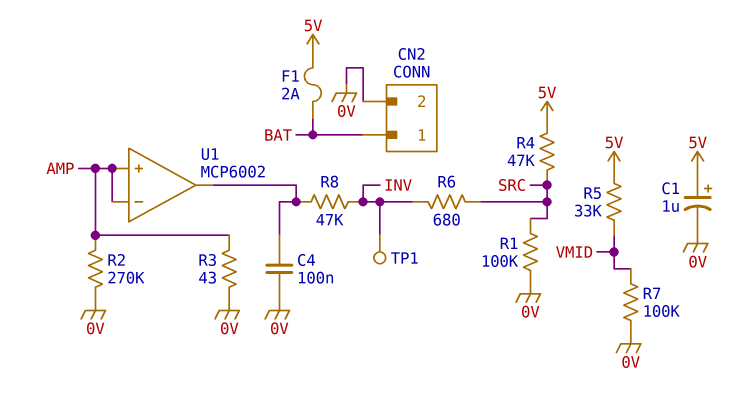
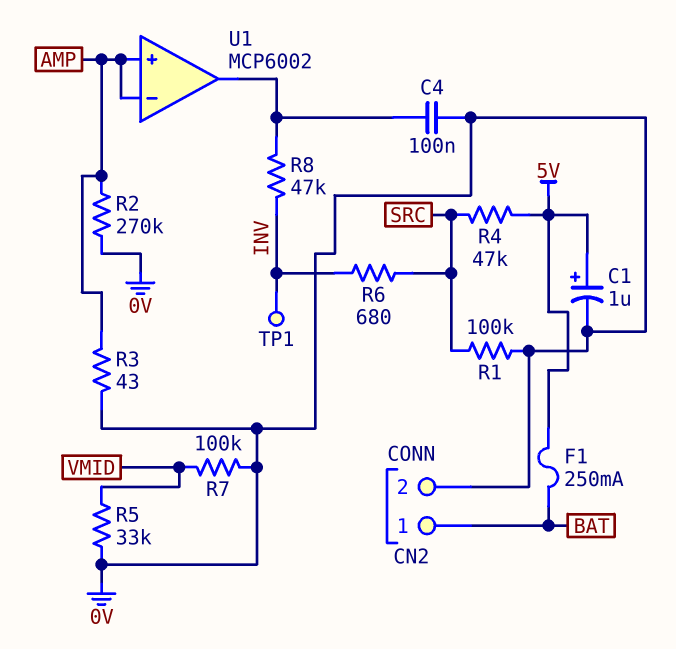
F1: 2A (5V, BAT) -> 250mA (5V, BAT)
R5: 33k (5V, VMID) -> 33k (0V, VMID)

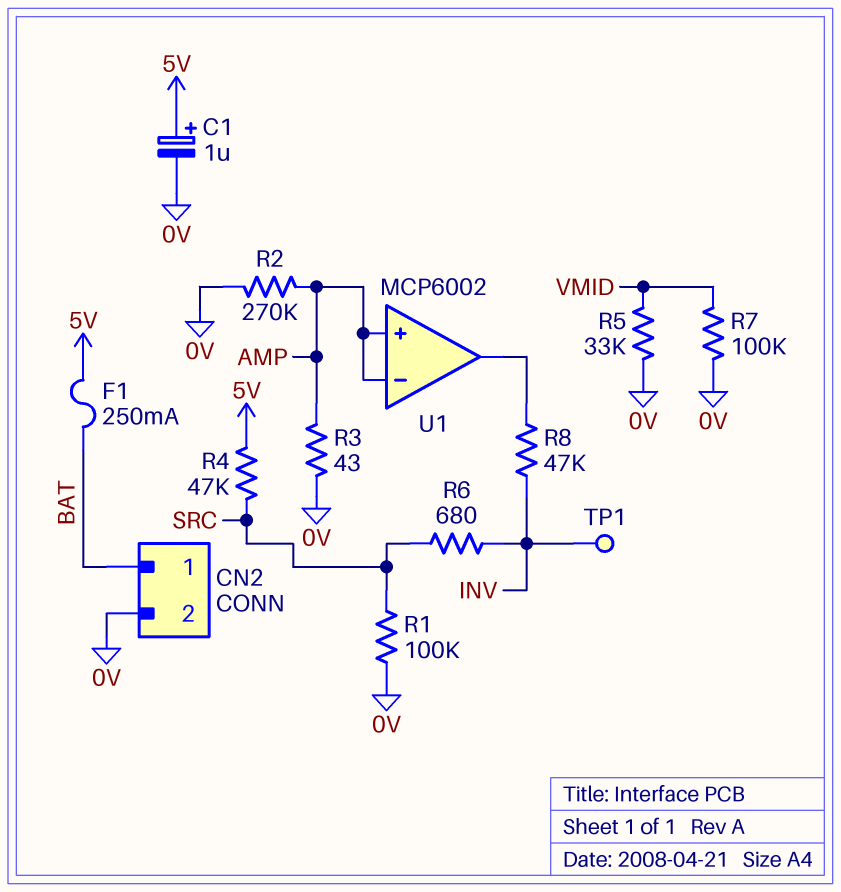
C4: 100nF (0V, U1/out) -> none

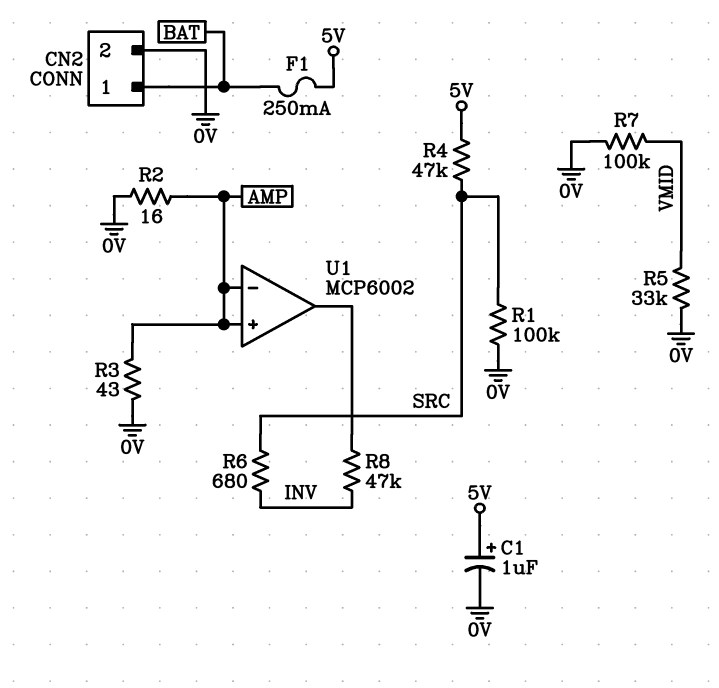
R2: 270k (0V, AMP) -> 16 (0V, AMP)
TP1: test point (INV) -> none

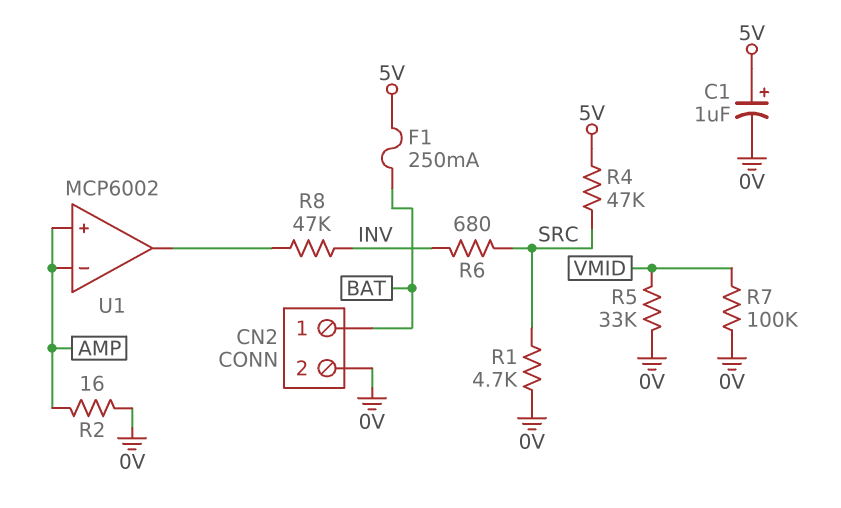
R1: 100k (0V, SRC) -> 4.7k (0V, SRC)
R3: 43 (0V, AMP) -> none

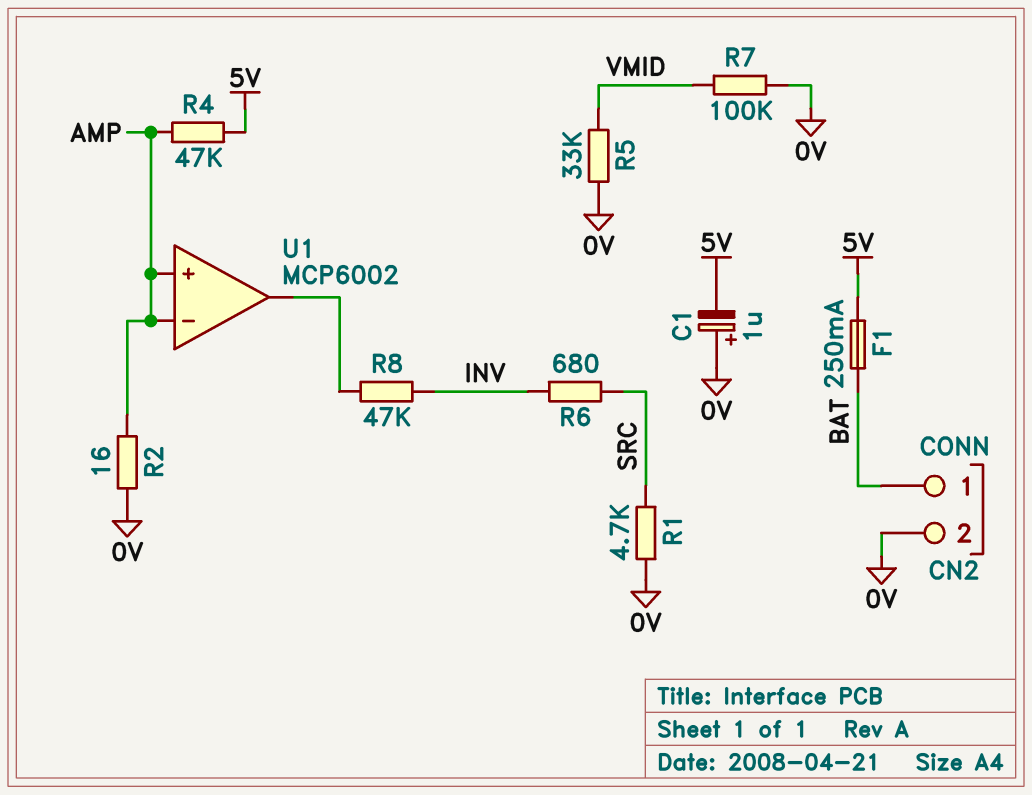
C1: 1uF (plus 5V, minus 0V) -> 1uF (plus 0V, minus 5V)
R4: 47k (5V, SRC) -> 47k (5V, AMP)

